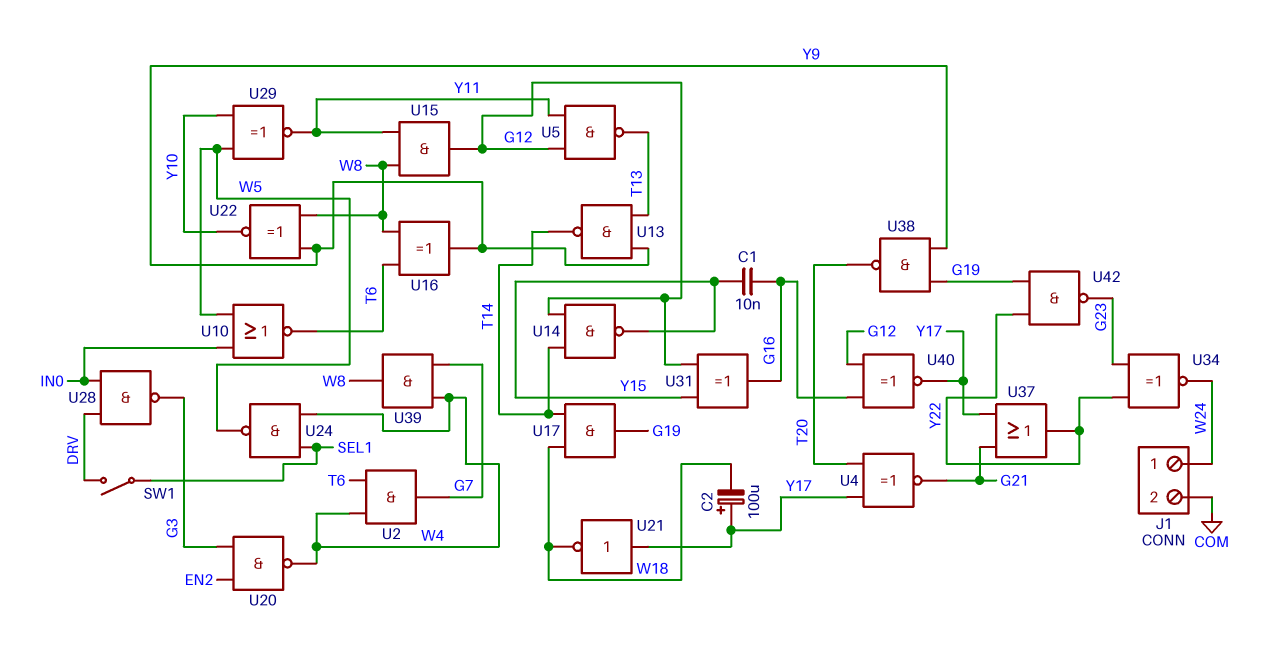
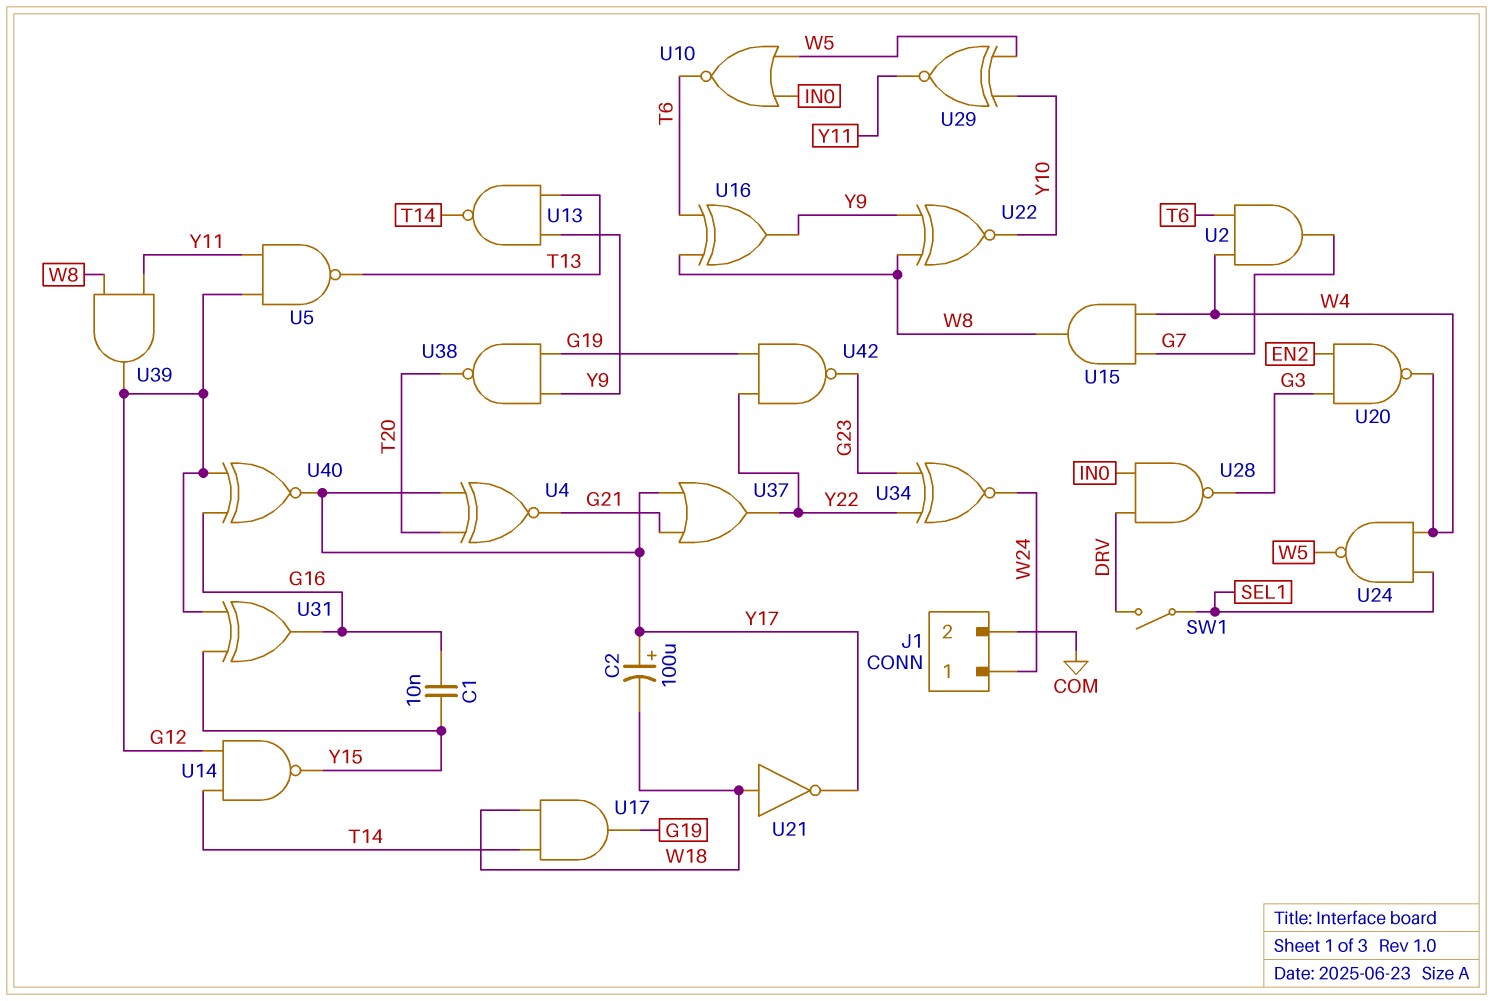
U15: AND (in W8, in Y11, out G12) -> AND (in G7, in W4, out W8)
U21: NOT (in Y17, out W18) -> NOT (in W18, out Y17)
U39: AND (in G7, in W4, out W8) -> AND (in W8, in Y11, out G12)

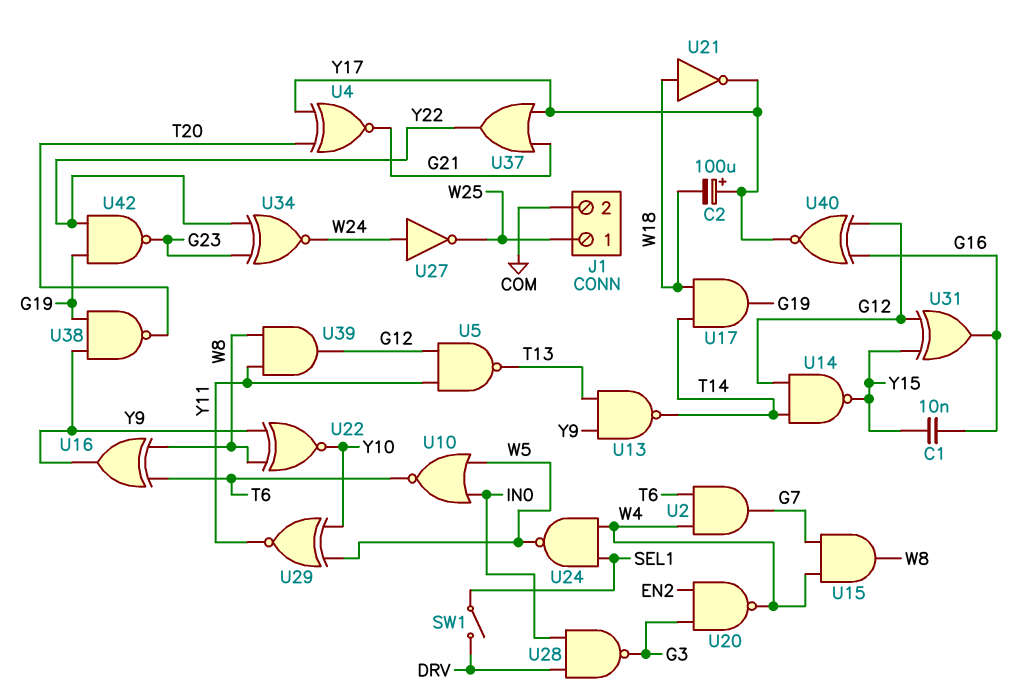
J1 pin 1: W24 -> W25
U27: none -> NOT (in W24, out W25)

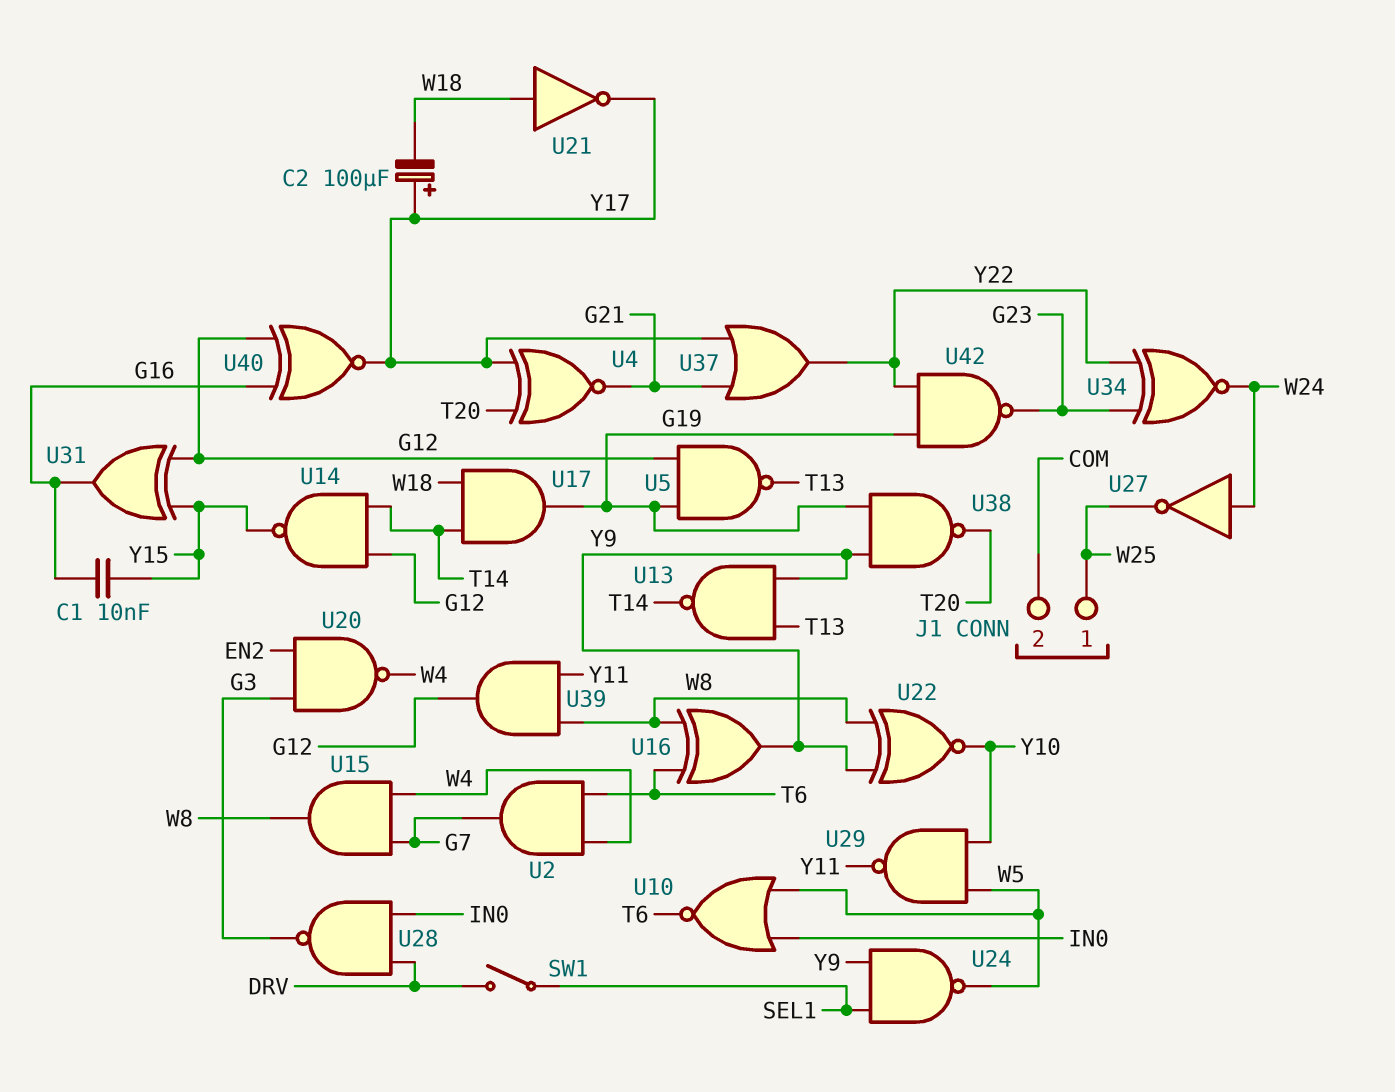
U5: NAND (in G12, in Y11, out T13) -> NAND (in G12, in G19, out T13)
U24: NAND (in SEL1, in W4, out W5) -> NAND (in SEL1, in Y9, out W5)
U29: XNOR (in W5, in Y10, out Y11) -> NAND (in W5, in Y10, out Y11)

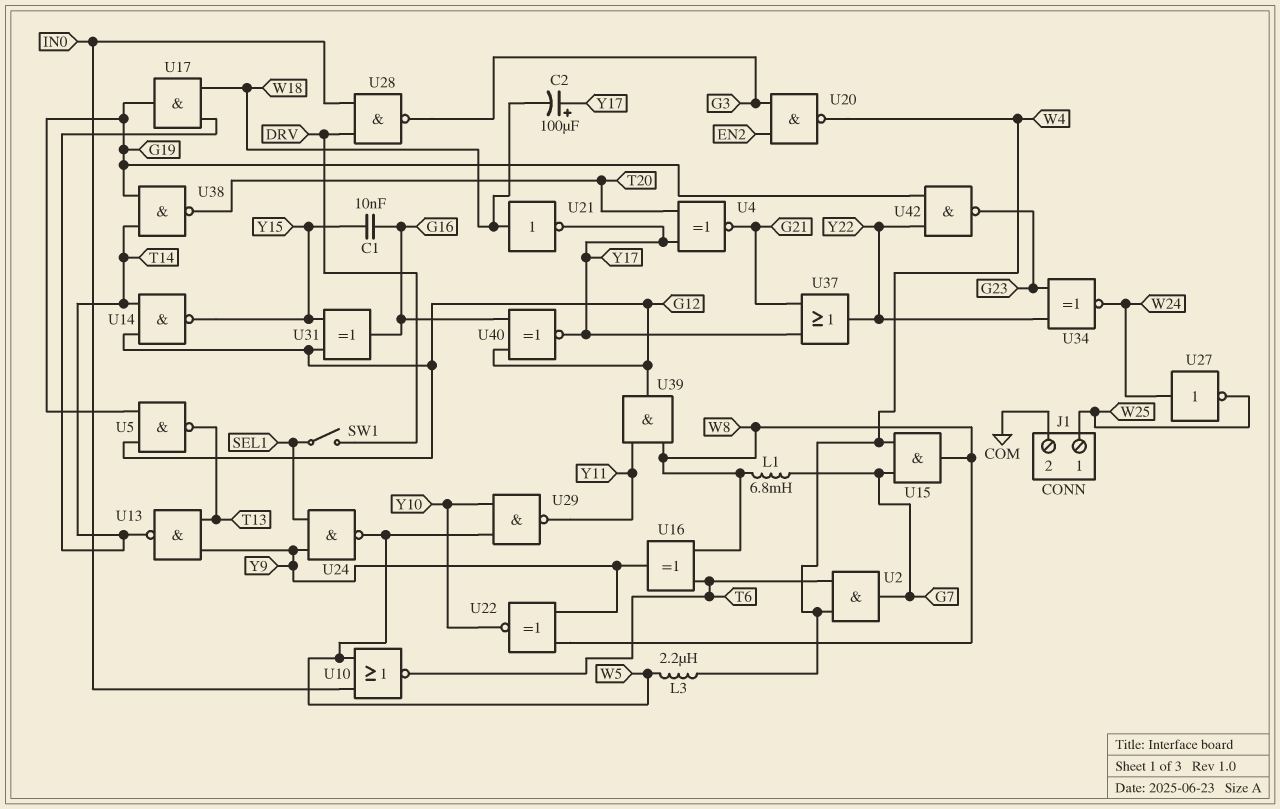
L1: none -> 6.8mH (G7, W8)
L3: none -> 2.2uH (W4, W5)
U38: NAND (in G19, in Y9, out T20) -> NAND (in G19, in T14, out T20)

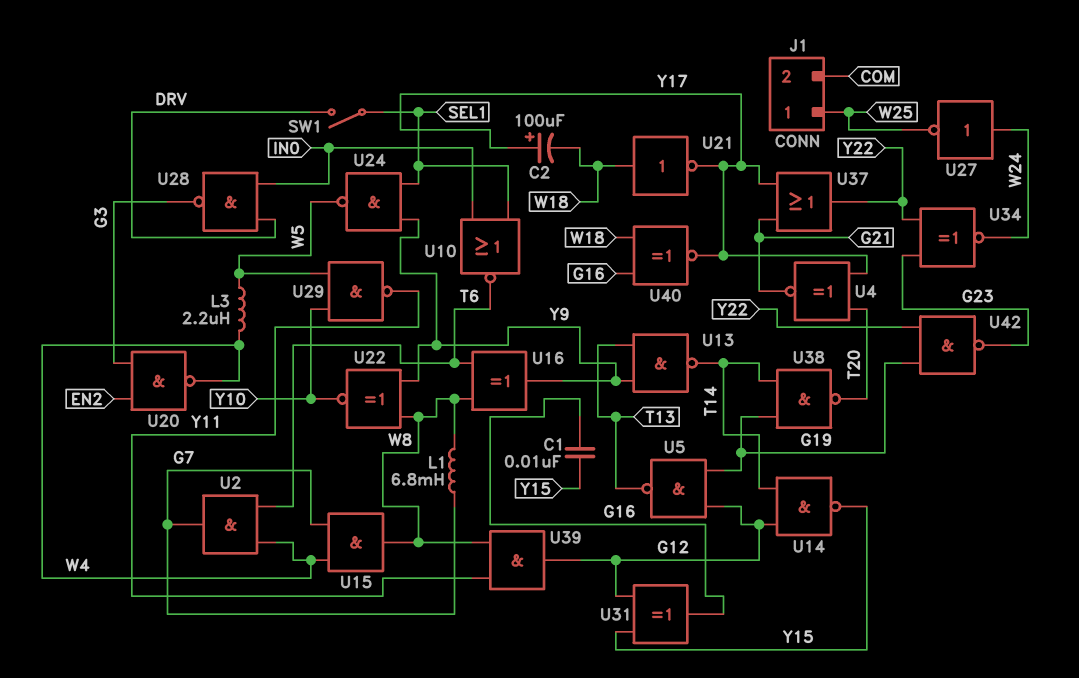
U10: NOR (in IN0, in W5, out T6) -> NOR (in IN0, in SEL1, out T6)
U17: AND (in T14, in W18, out G19) -> none
U40: XNOR (in G12, in G16, out Y17) -> XNOR (in G16, in W18, out Y17)

